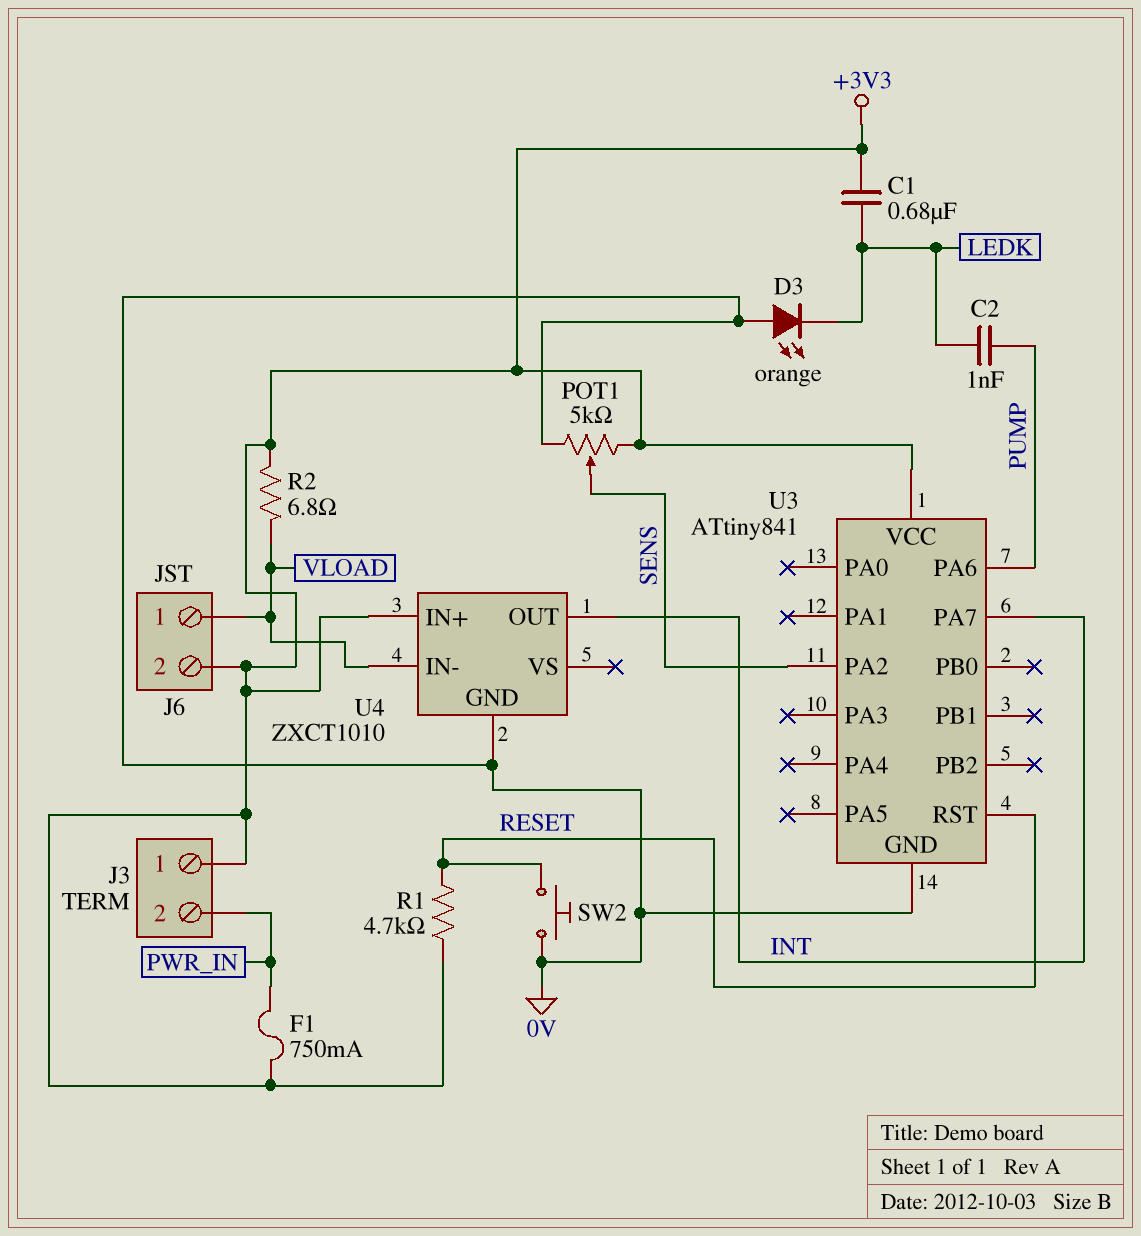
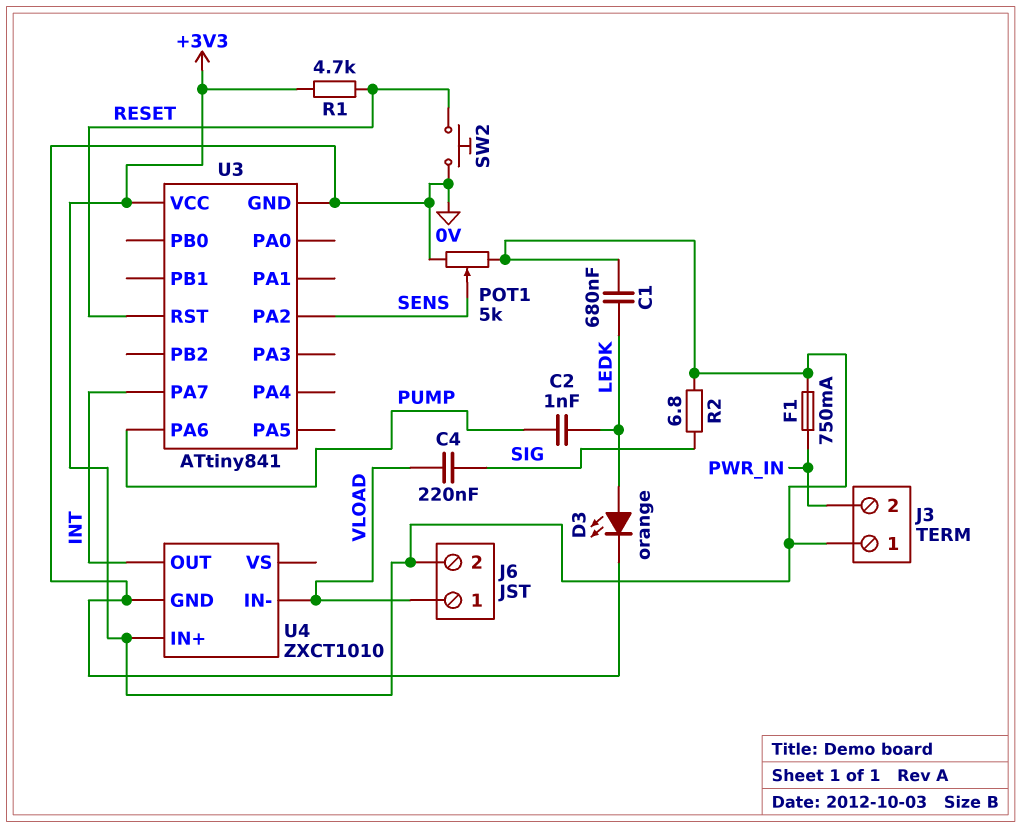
C4: none -> 220nF (SIG, VLOAD)
D3: LED orange (A 0V, K LEDK) -> LED orange (A LEDK, K 0V)
R2: 6.8 (+3V3, VLOAD) -> 6.8 (+3V3, SIG)

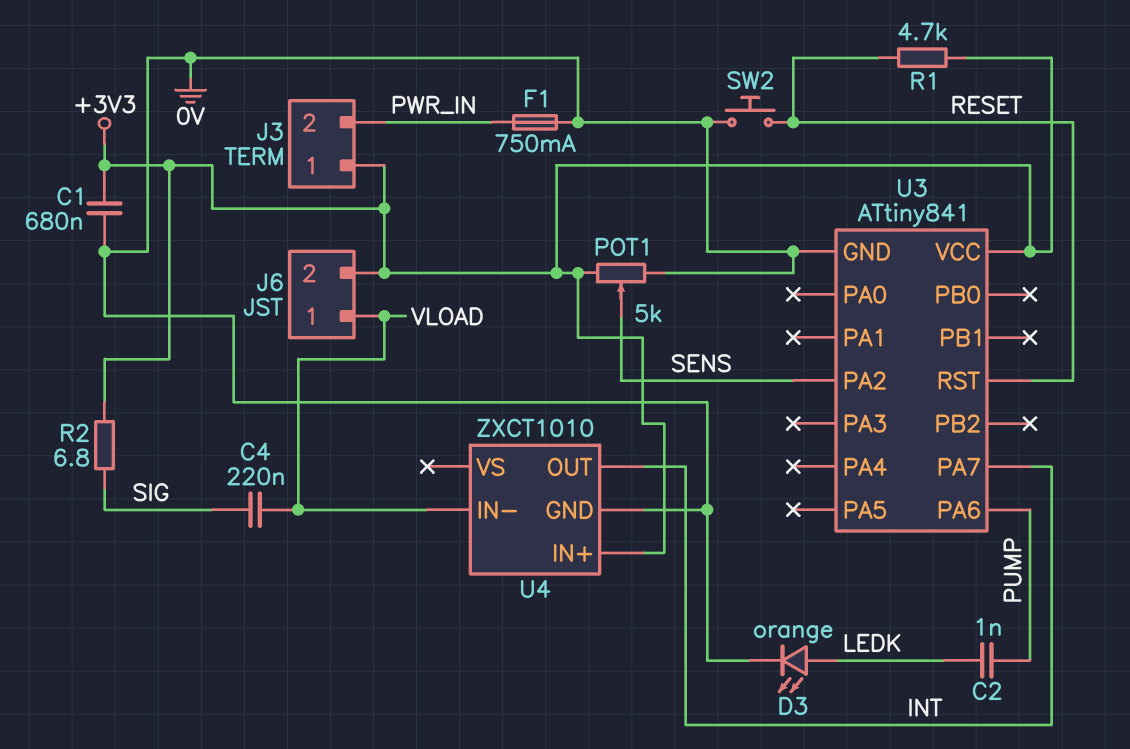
C1: 680nF (+3V3, LEDK) -> 680nF (+3V3, 0V)
F1: 750mA (+3V3, PWR_IN) -> 750mA (0V, PWR_IN)

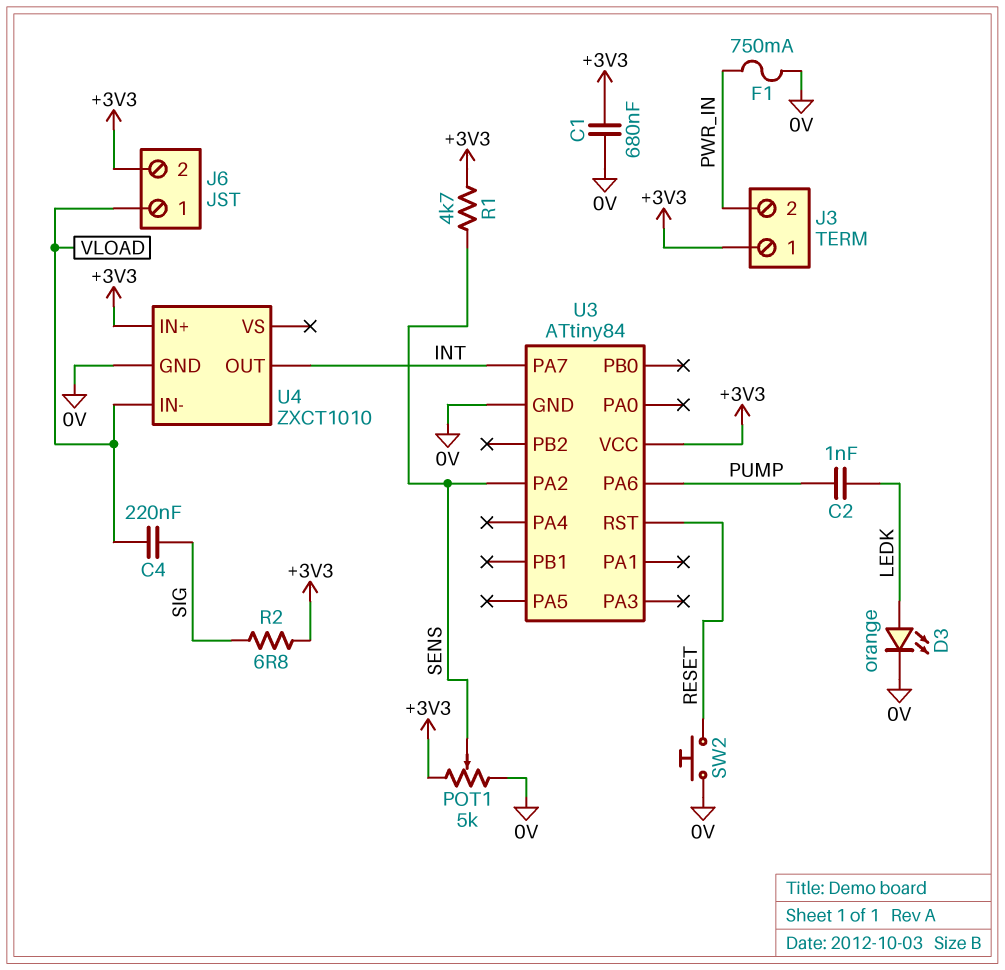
R1: 4.7k (+3V3, RESET) -> 4.7k (+3V3, SENS)
U3: ATtiny841 -> ATtiny84

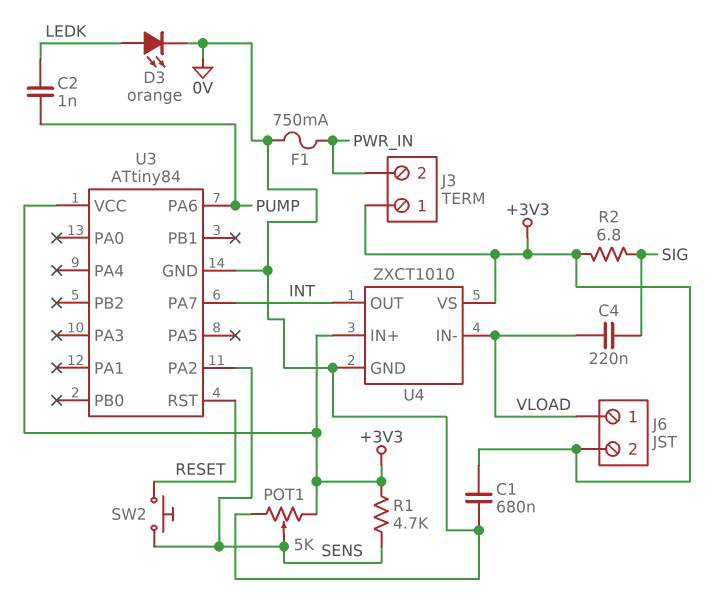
SW2: button (0V, RESET) -> button (RESET, SENS)
U4 pin VS: none -> +3V3

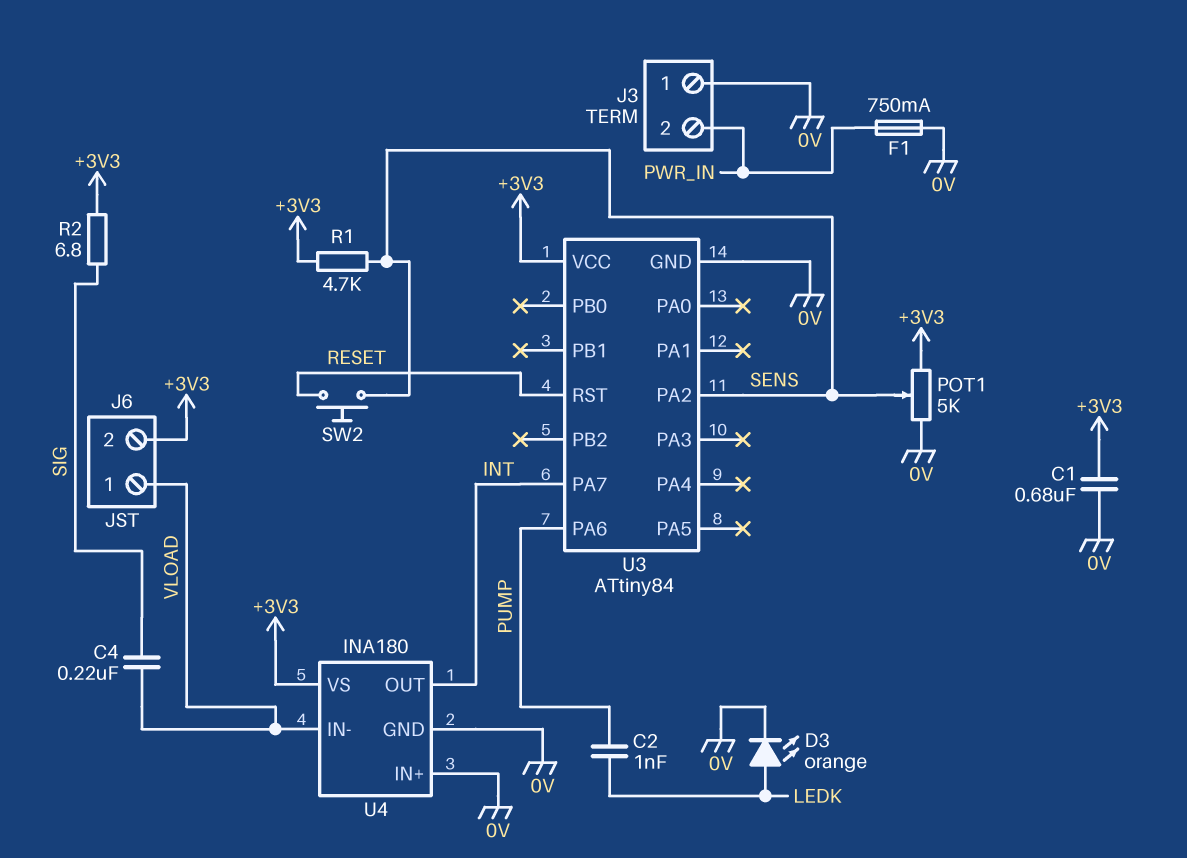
J3 pin 1: +3V3 -> 0V
U4: ZXCT1010 -> INA180
U4 pin IN+: +3V3 -> 0V

